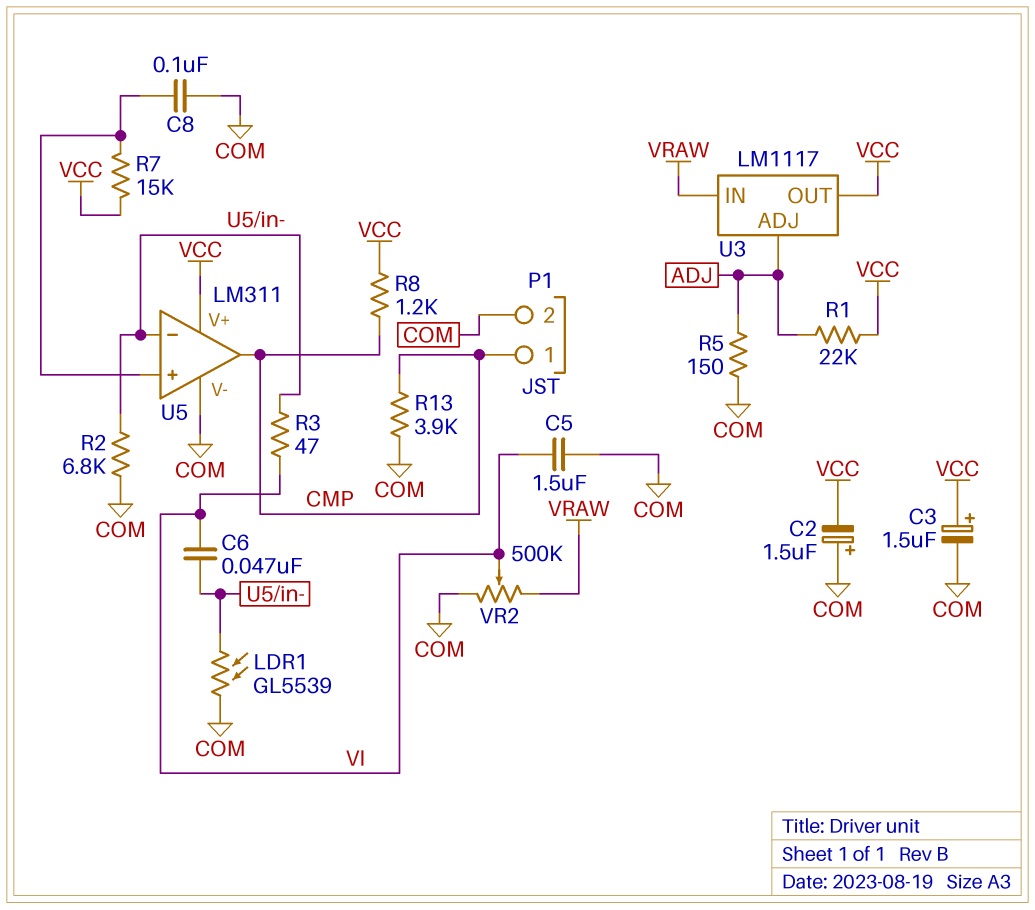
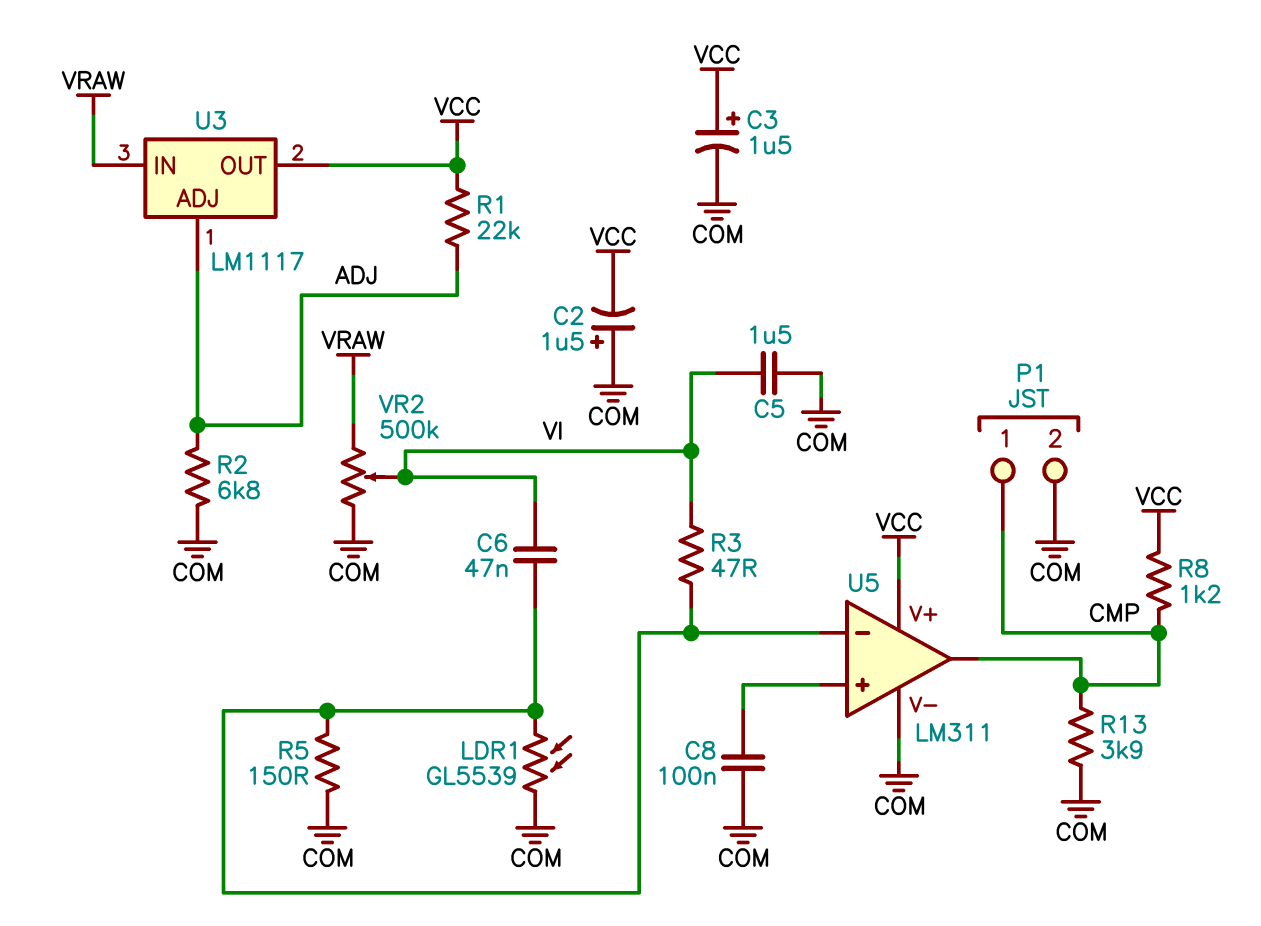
R2: 6.8k (COM, U5/in-) -> 6.8k (ADJ, COM)
R5: 150 (ADJ, COM) -> 150 (COM, U5/in-)
R7: 15k (U5/in+, VCC) -> none

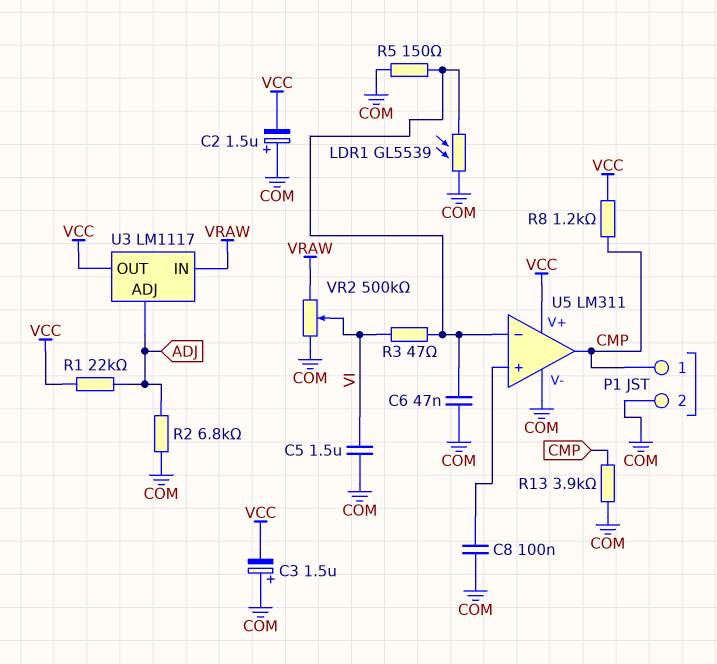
C3: 1.5uF (plus VCC, minus COM) -> 1.5uF (plus COM, minus VCC)
C6: 47nF (U5/in-, VI) -> 47nF (COM, U5/in-)

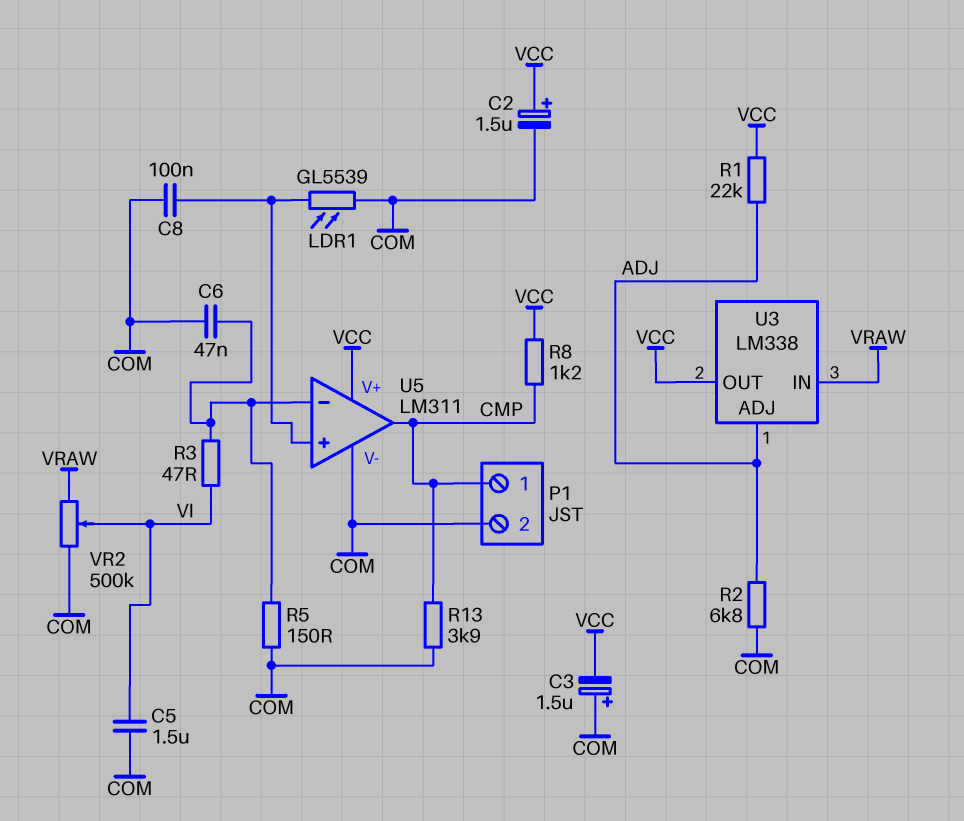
C2: 1.5uF (plus COM, minus VCC) -> 1.5uF (plus VCC, minus COM)
LDR1: GL5539 (COM, U5/in-) -> GL5539 (COM, U5/in+)
U3: LM1117 -> LM338

